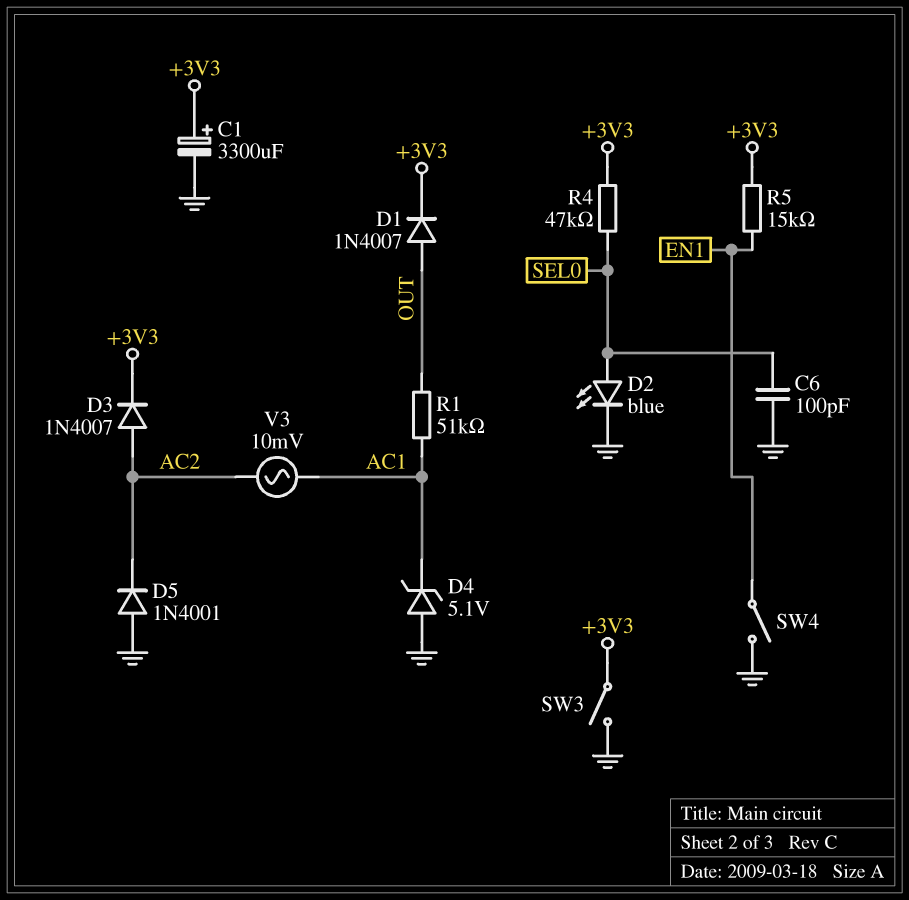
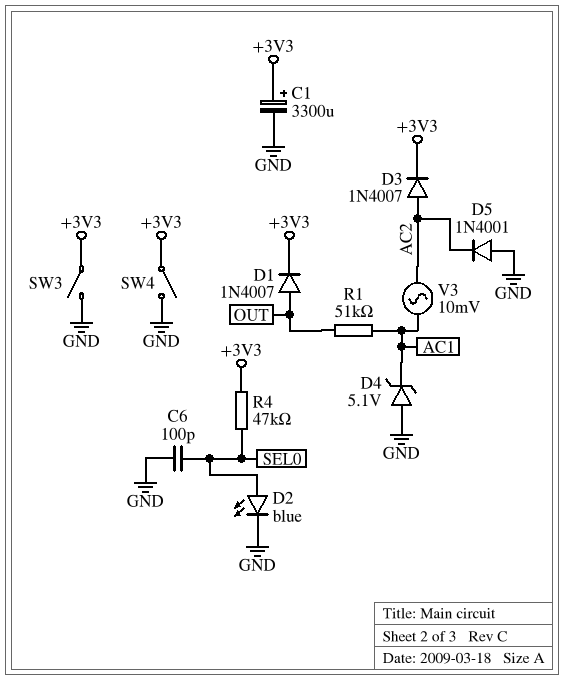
R5: 15k (+3V3, EN1) -> none
SW4: switch (EN1, GND) -> switch (+3V3, GND)

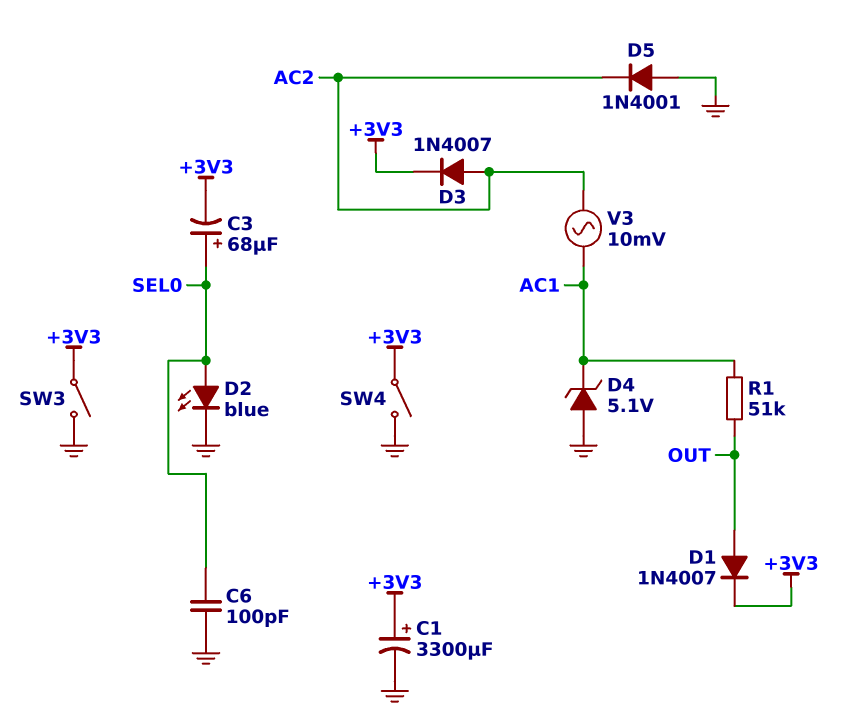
C3: none -> 68uF (plus SEL0, minus +3V3)
R4: 47k (+3V3, SEL0) -> none

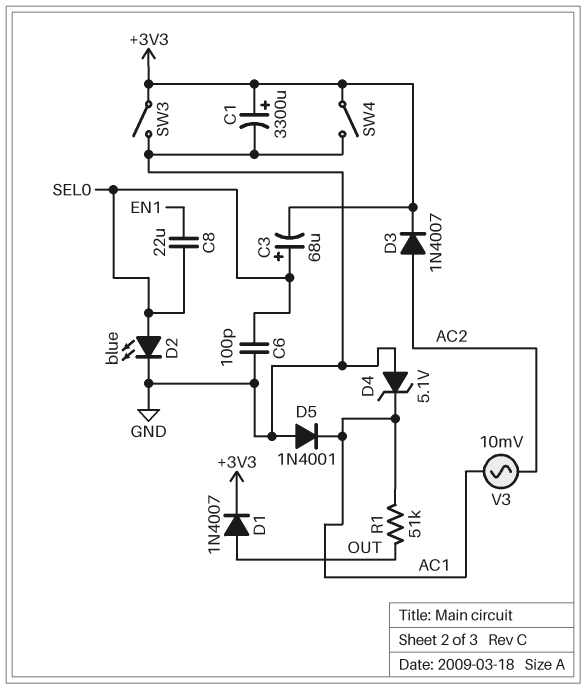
C8: none -> 22uF (EN1, SEL0)
D5: diode 1N4001 (A GND, K AC2) -> diode 1N4001 (A GND, K AC1)

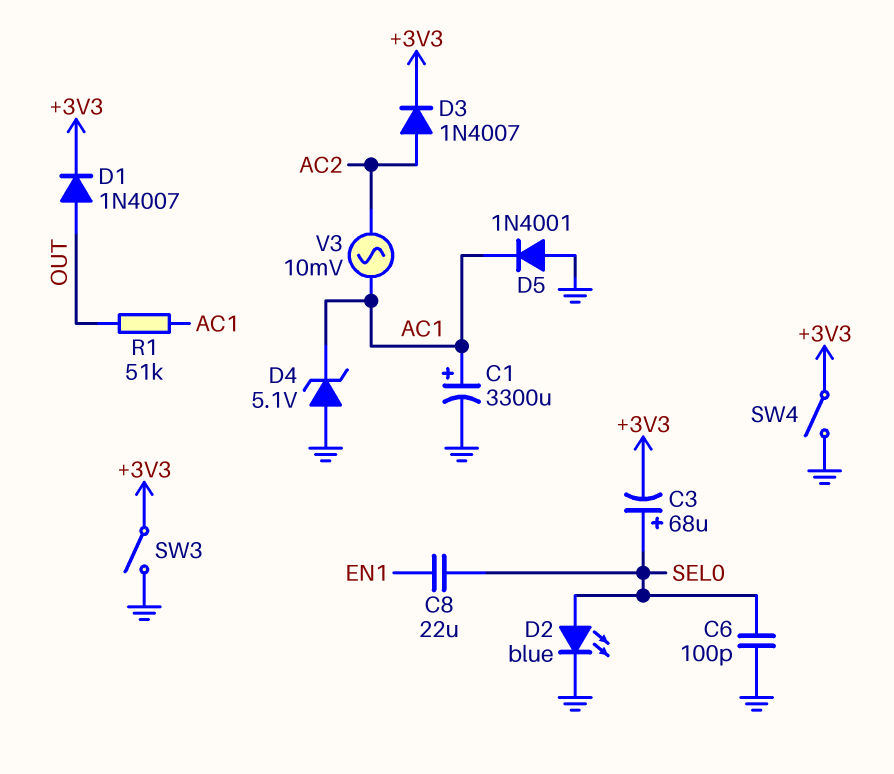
C1: 3300uF (plus +3V3, minus GND) -> 3300uF (plus AC1, minus GND)

